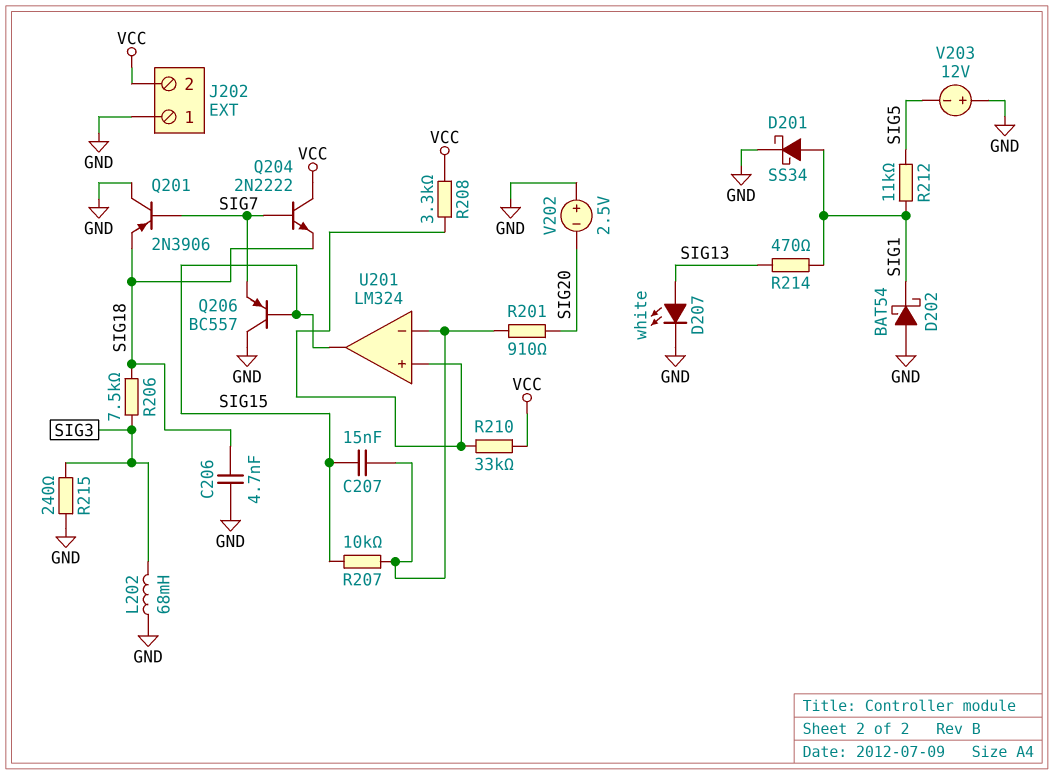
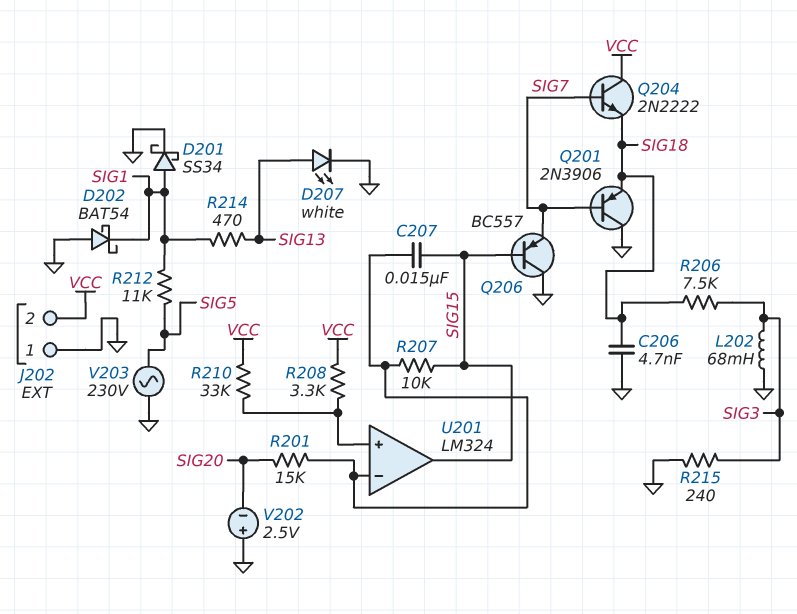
R201: 910 (SIG20, U201/in-) -> 15k (SIG20, U201/in-)
V203: 12V (plus GND, minus SIG5) -> AC 230V (GND, SIG5)

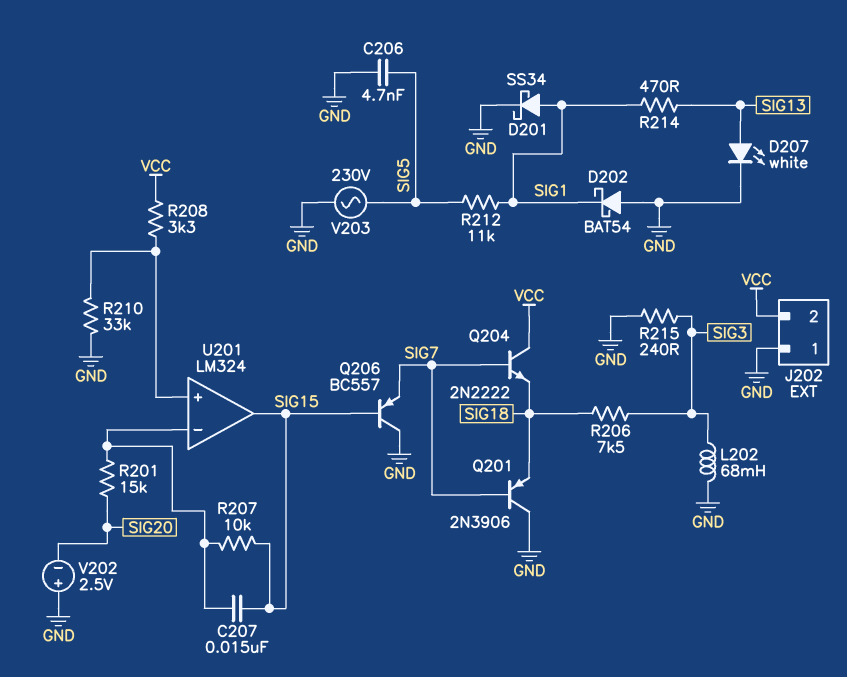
C206: 4.7nF (GND, SIG18) -> 4.7nF (GND, SIG5)
R210: 33k (U201/in+, VCC) -> 33k (GND, U201/in+)

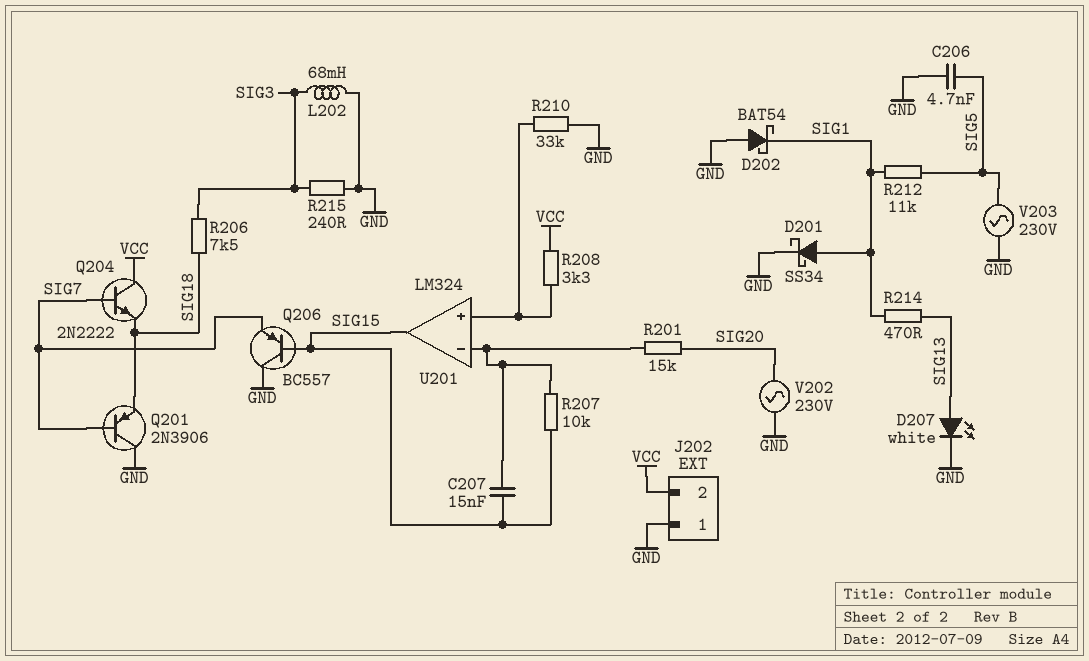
V202: 2.5V (plus GND, minus SIG20) -> AC 230V (GND, SIG20)

